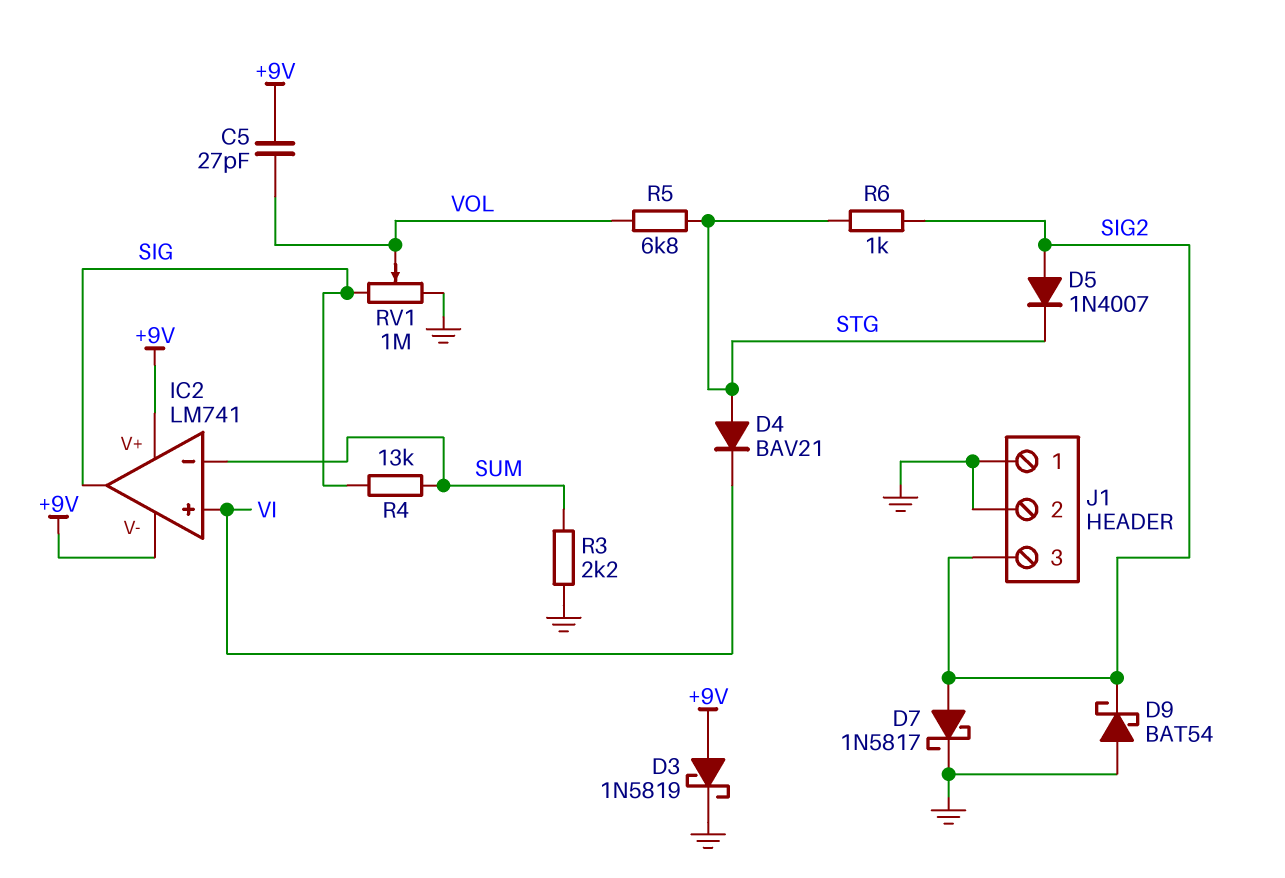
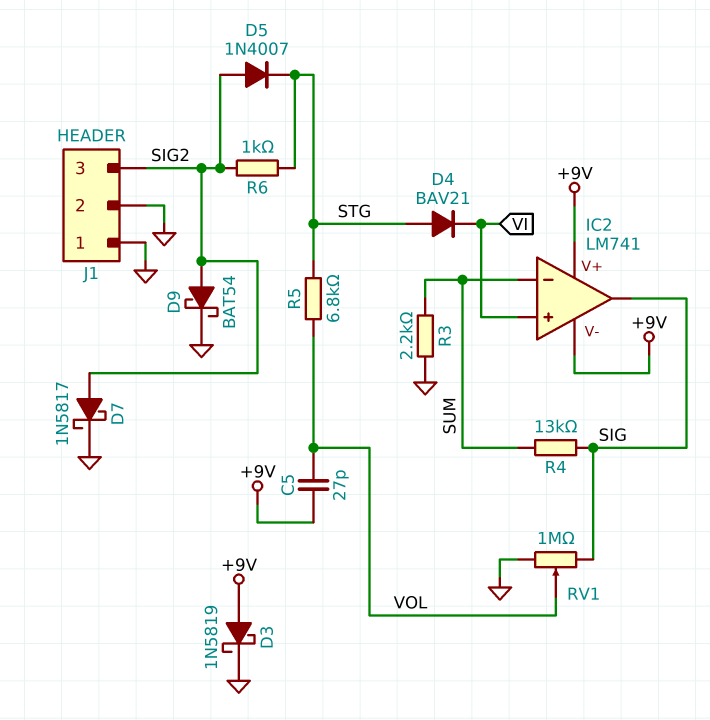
D9: schottky BAT54 (A GND, K SIG2) -> schottky BAT54 (A SIG2, K GND)

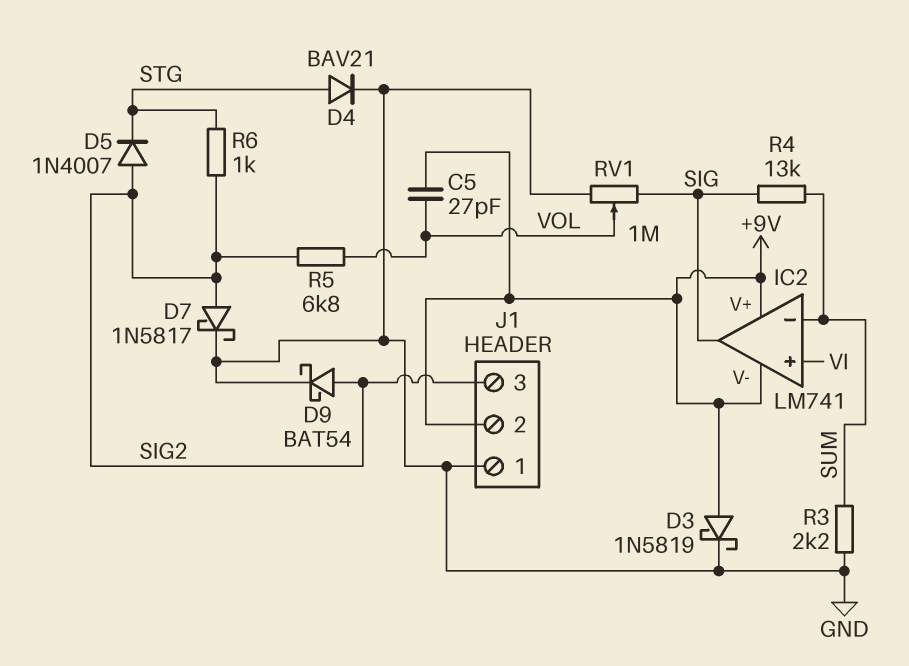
D4: diode BAV21 (A STG, K VI) -> diode BAV21 (A STG, K GND)
J1 pin 2: GND -> +9V
R5: 6.8k (STG, VOL) -> 6.8k (SIG2, VOL)

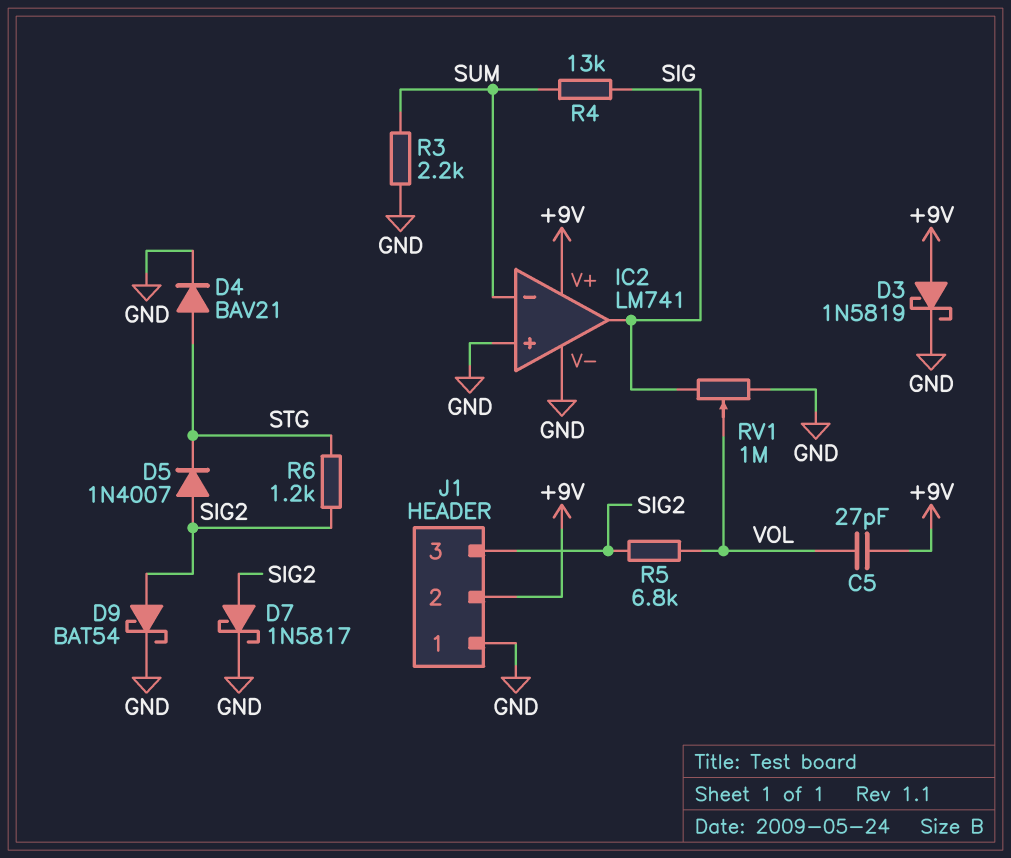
IC2 pin V-: +9V -> GND
IC2 pin in+: VI -> GND
R6: 1k (SIG2, STG) -> 1.2k (SIG2, STG)

